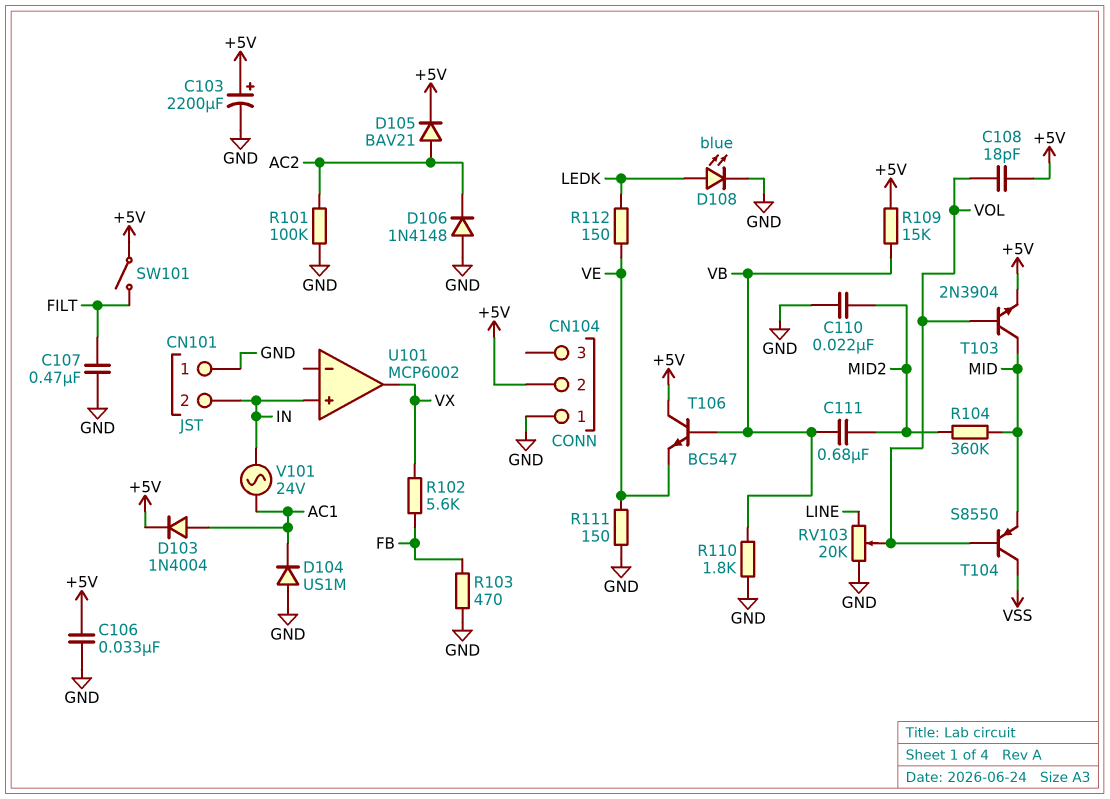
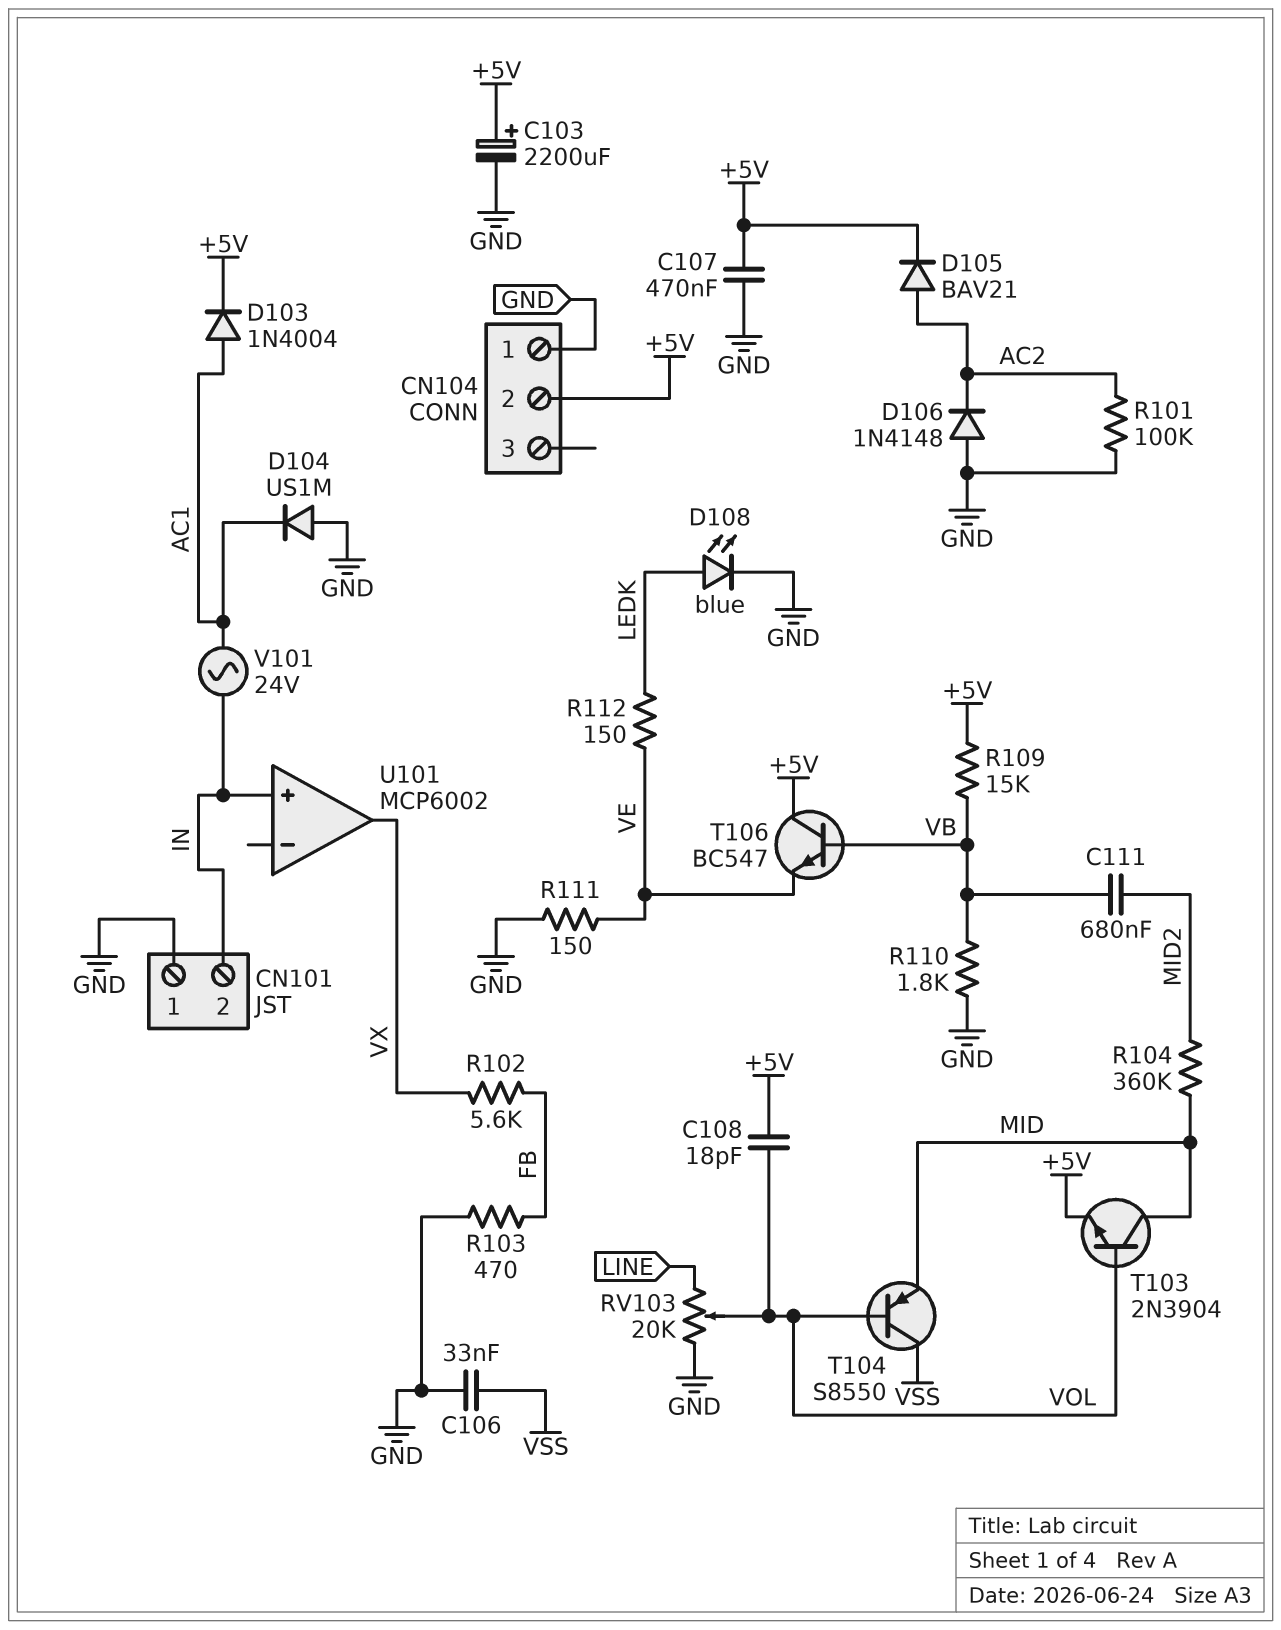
C106: 33nF (+5V, GND) -> 33nF (GND, VSS)
C107: 470nF (FILT, GND) -> 470nF (+5V, GND)
C110: 22nF (GND, MID2) -> none
SW101: switch (+5V, FILT) -> none

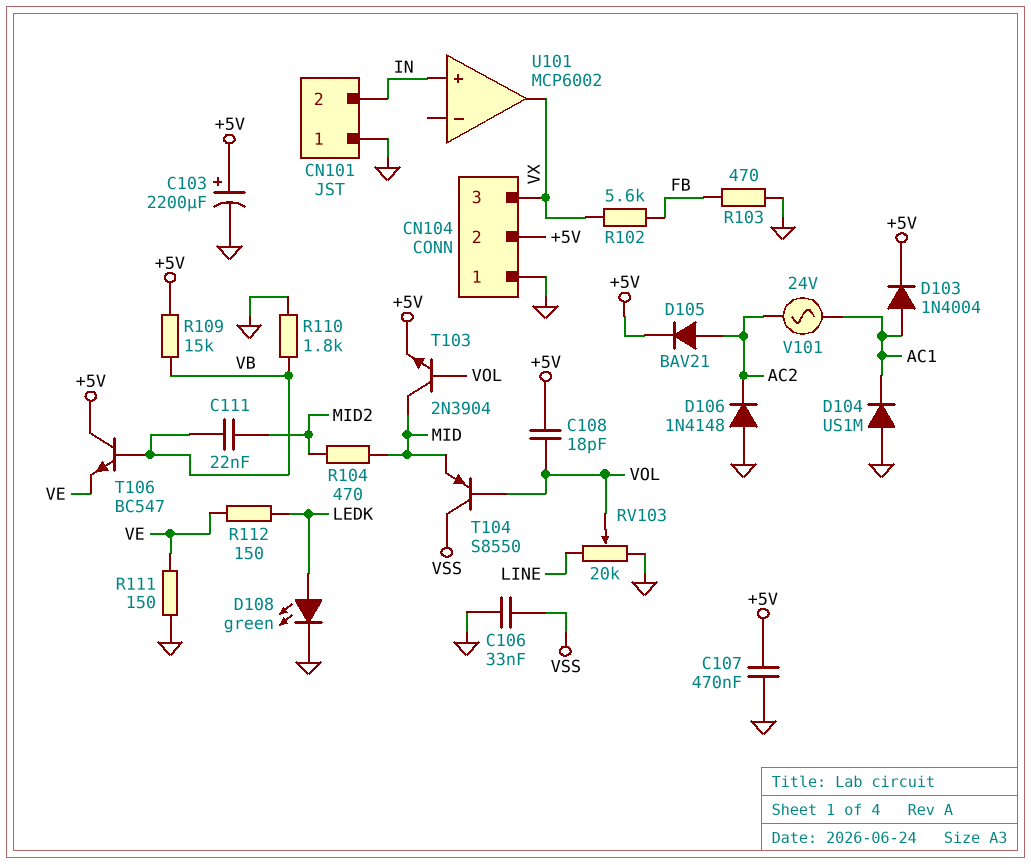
C111: 680nF (MID2, VB) -> 22nF (MID2, VB)
CN104 pin 3: none -> VX
D108: LED blue (A LEDK, K GND) -> LED green (A LEDK, K GND)
R101: 100k (AC2, GND) -> none
R104: 360k (MID, MID2) -> 470 (MID, MID2)
V101: AC 24V (AC1, IN) -> AC 24V (AC1, AC2)

